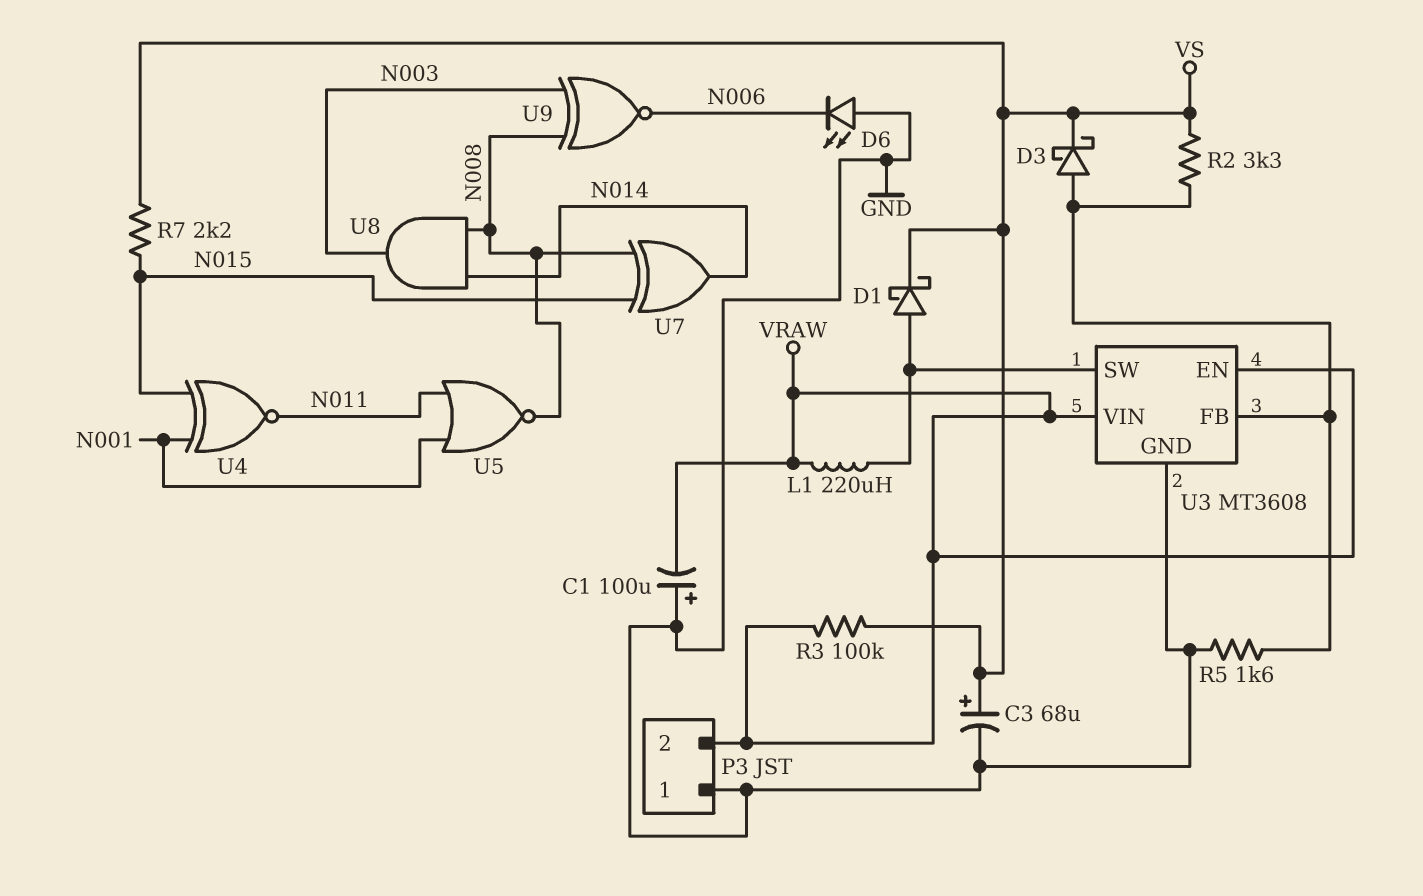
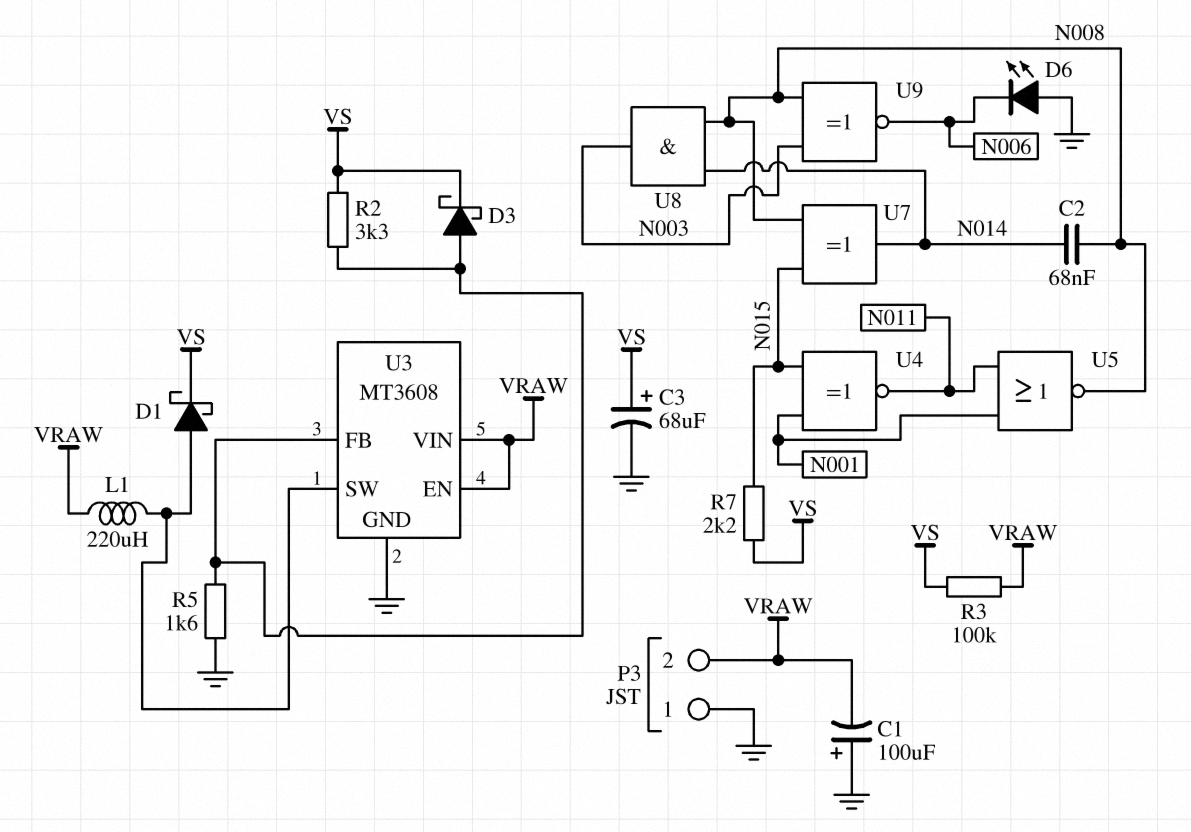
C2: none -> 68nF (N008, N014)

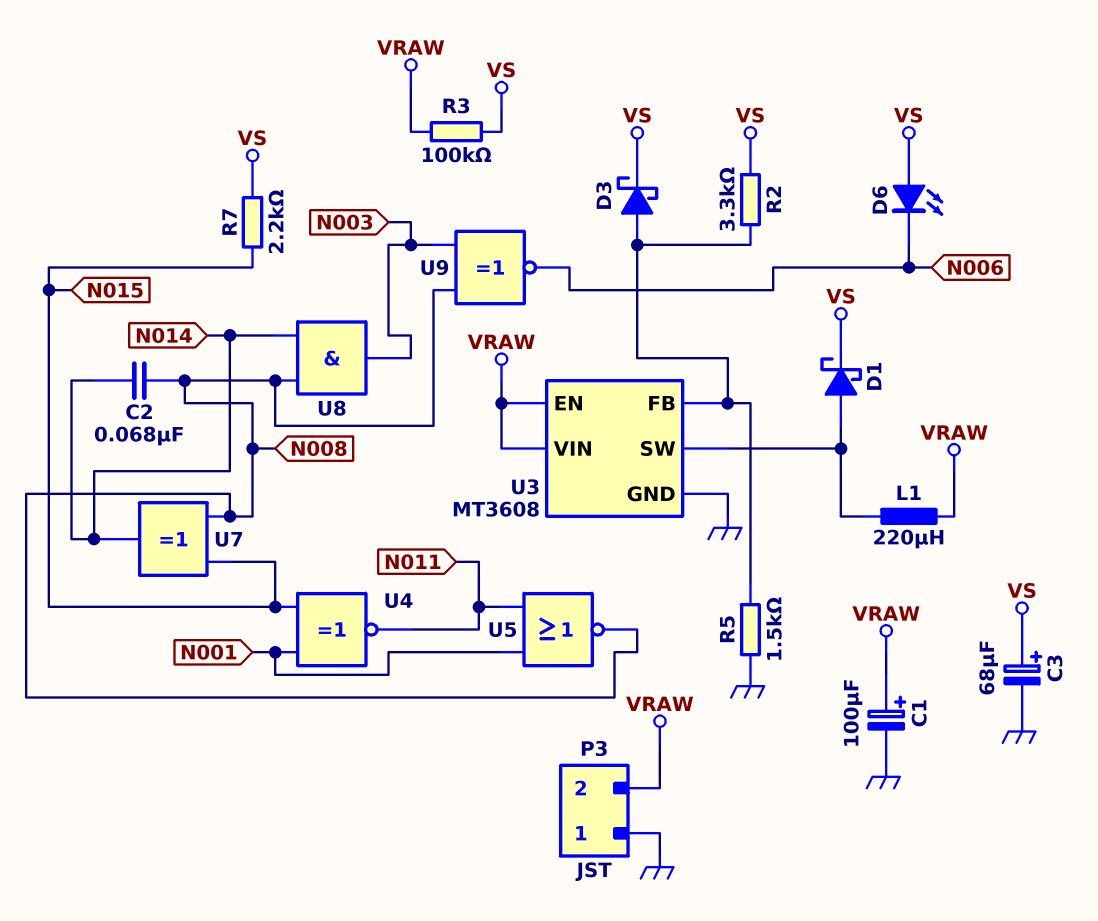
C1: 100uF (plus GND, minus VRAW) -> 100uF (plus VRAW, minus GND)
D6: LED (A GND, K N006) -> LED (A VS, K N006)
R5: 1.6k (GND, U3/FB) -> 1.5k (GND, U3/FB)

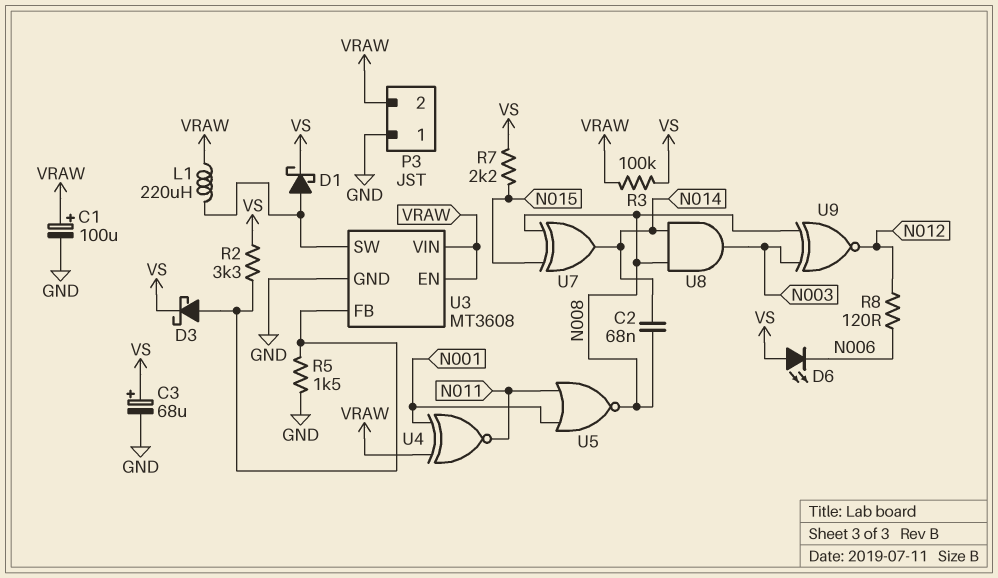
R8: none -> 120 (N006, N012)
U4: XNOR (in N001, in N015, out N011) -> XNOR (in N001, in VRAW, out N011)
U9: XNOR (in N003, in N008, out N006) -> XNOR (in N003, in N008, out N012)

